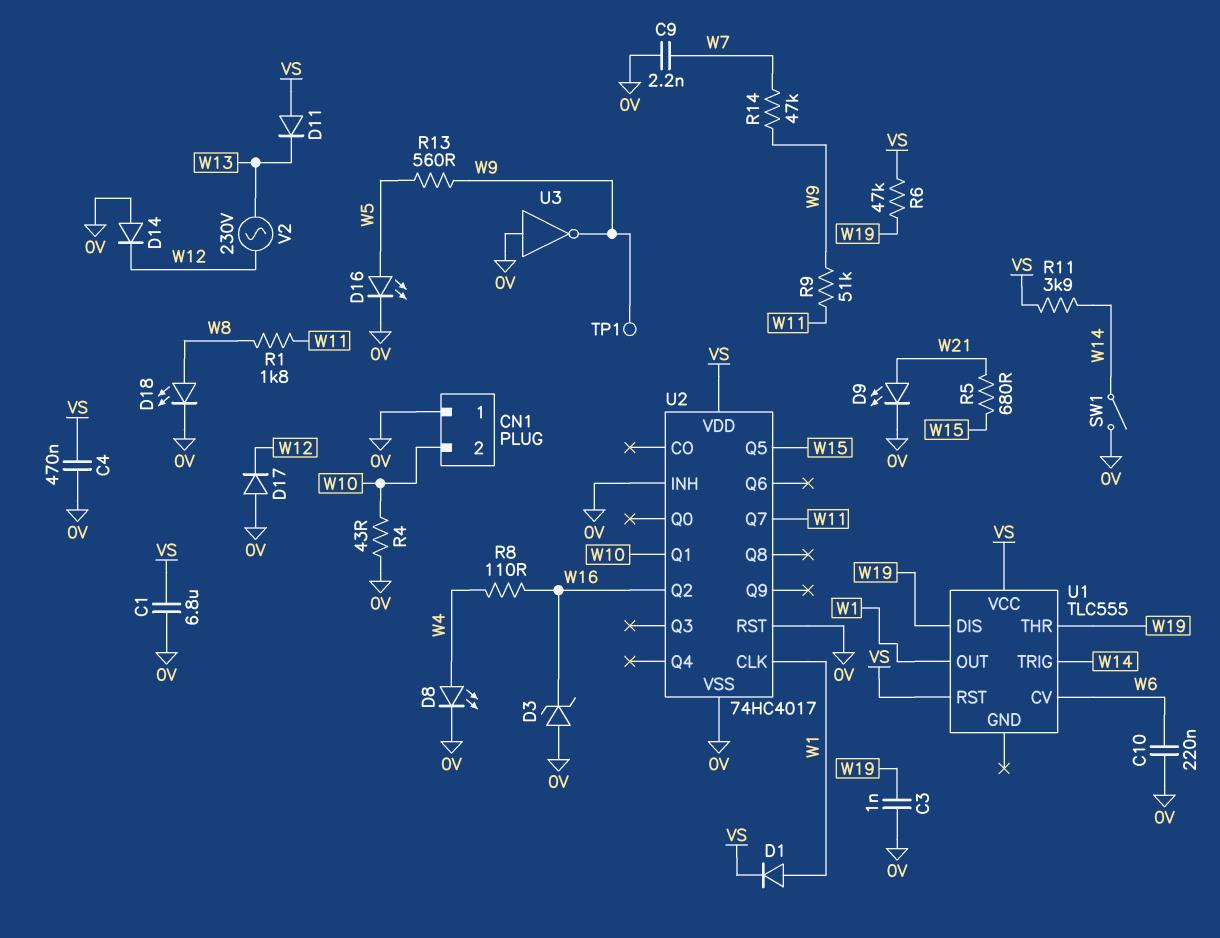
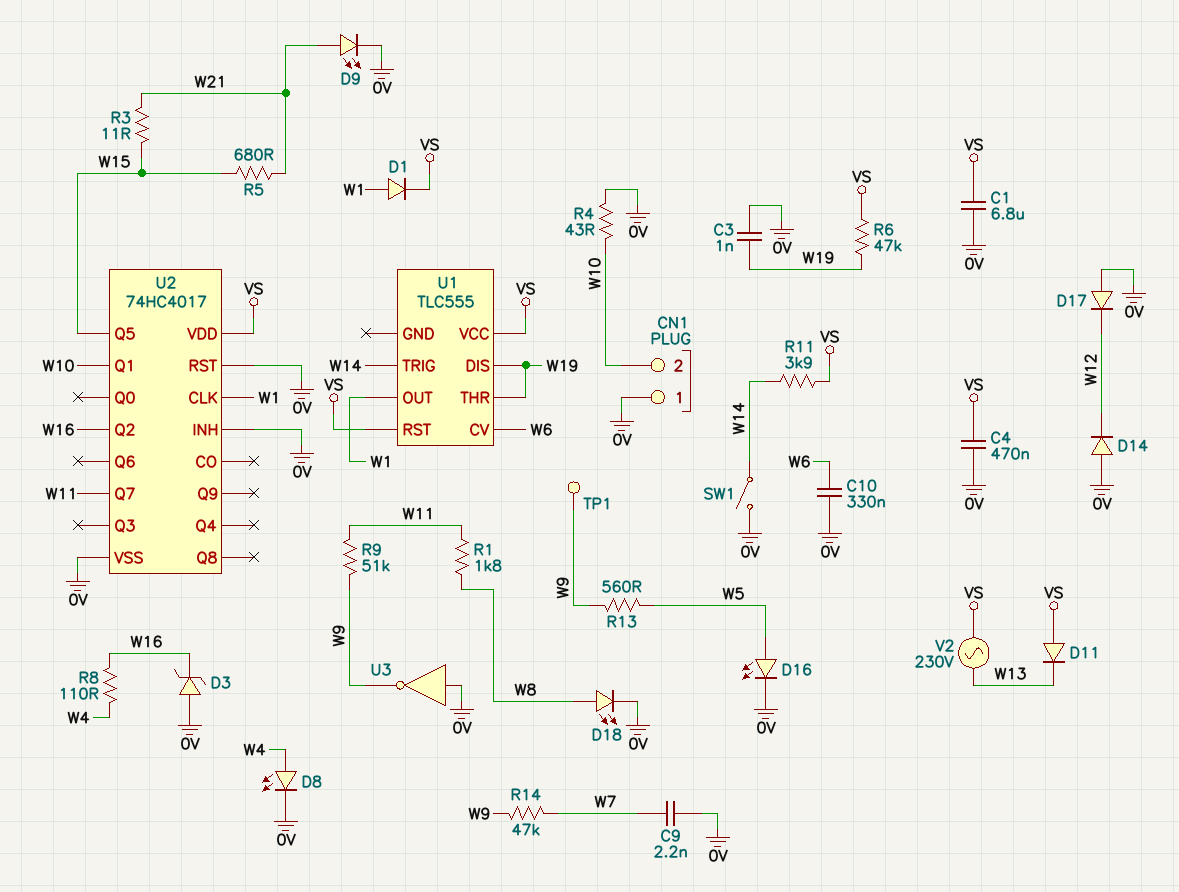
C10: 220nF (0V, W6) -> 330nF (0V, W6)
R3: none -> 11 (W15, W21)
V2: AC 230V (W12, W13) -> AC 230V (VS, W13)

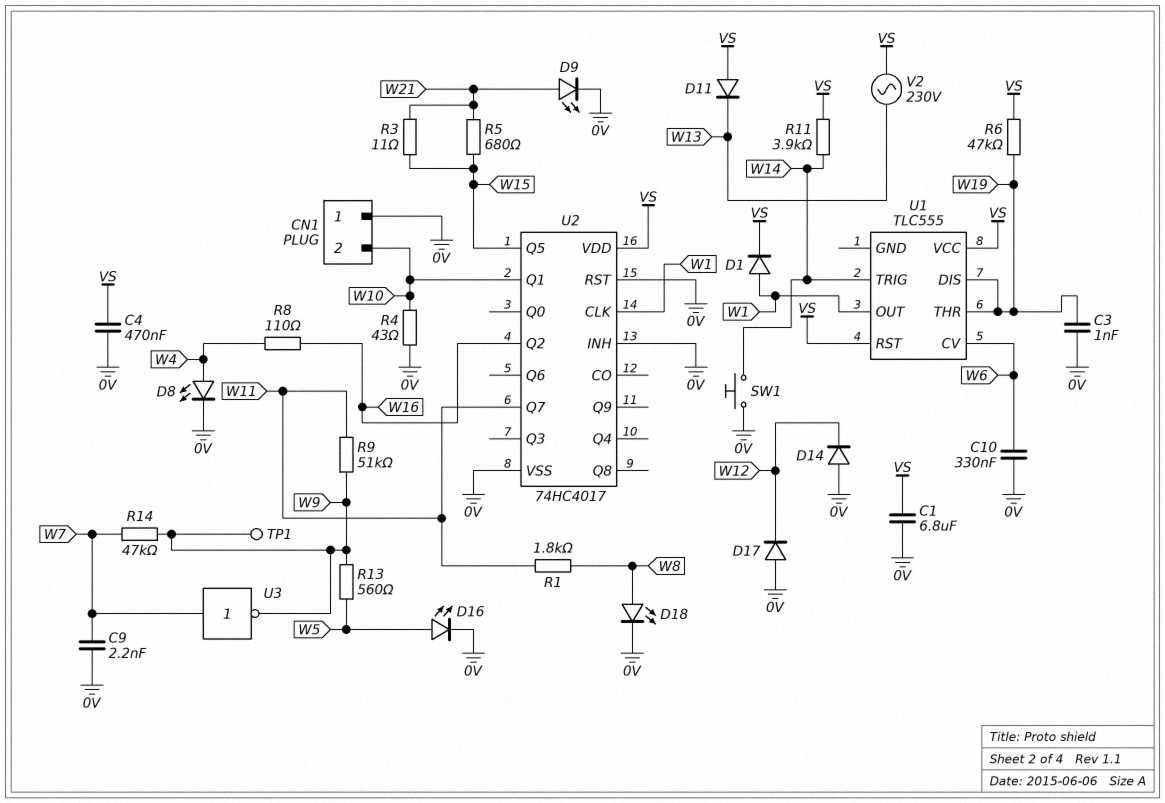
D3: zener (A 0V, K W16) -> none
SW1: switch (0V, W14) -> button (0V, W14)
U3: NOT (in 0V, out W9) -> NOT (in W7, out W9)

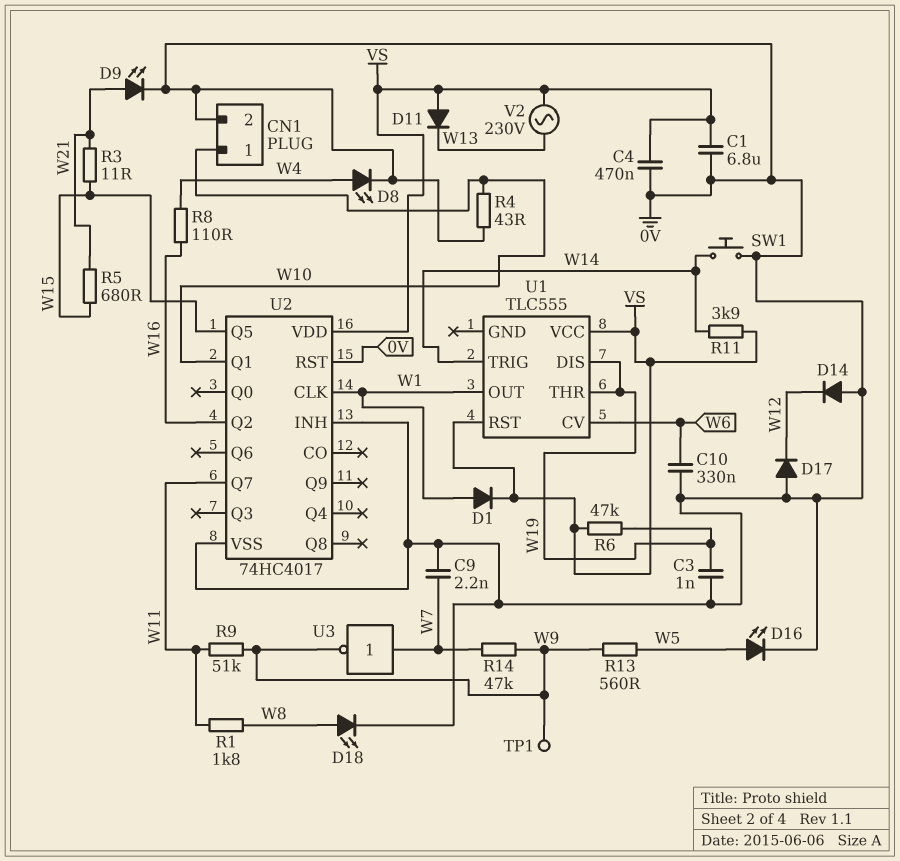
CN1 pin 1: 0V -> W10
CN1 pin 2: W10 -> 0V

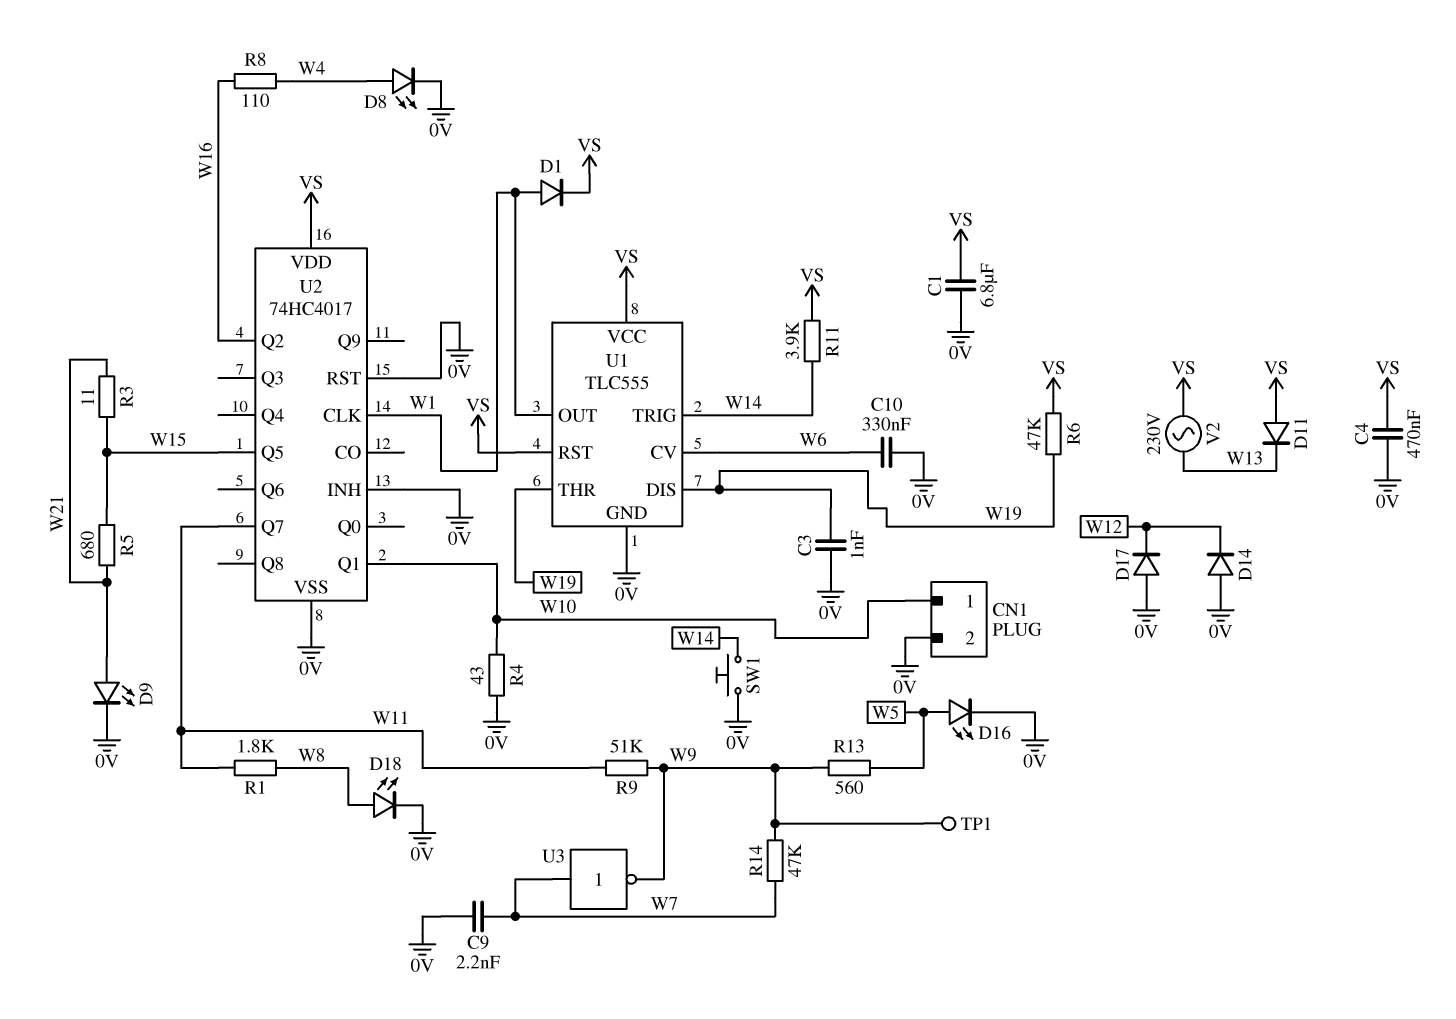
U1 pin GND: none -> 0V

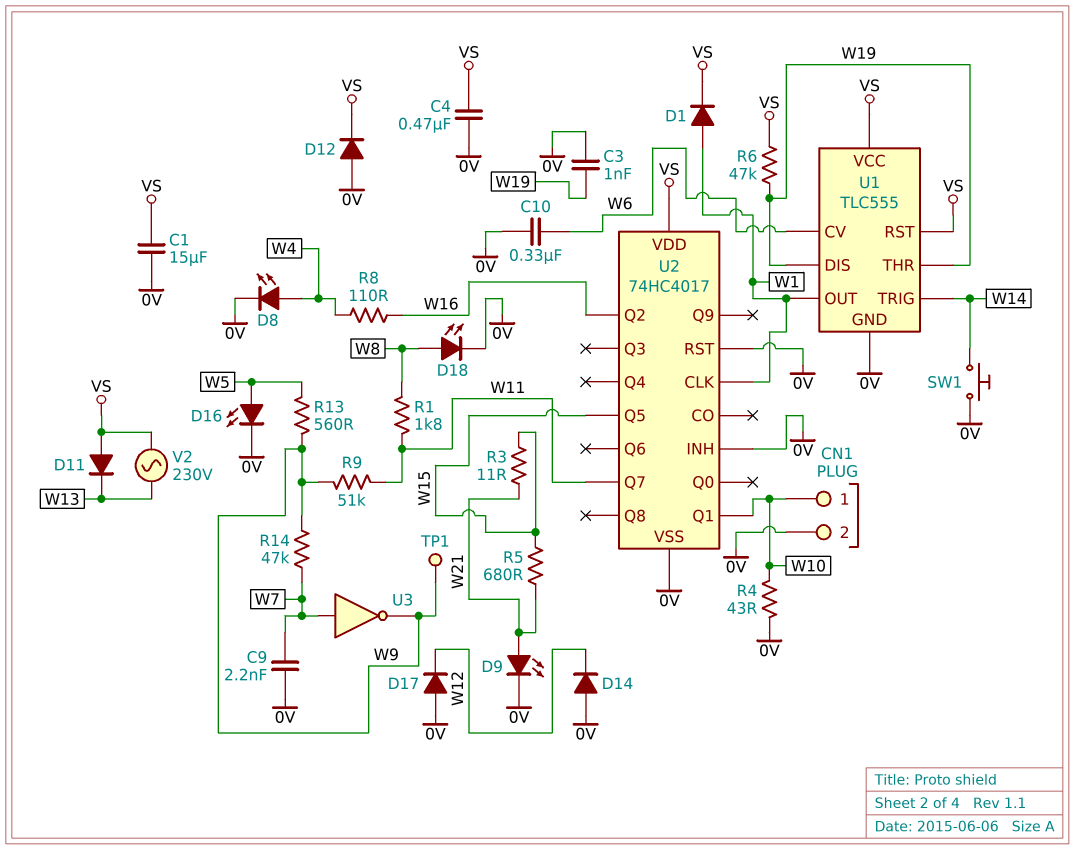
C1: 6.8uF (0V, VS) -> 15uF (0V, VS)
D12: none -> diode (A 0V, K VS)
R11: 3.9k (VS, W14) -> none

